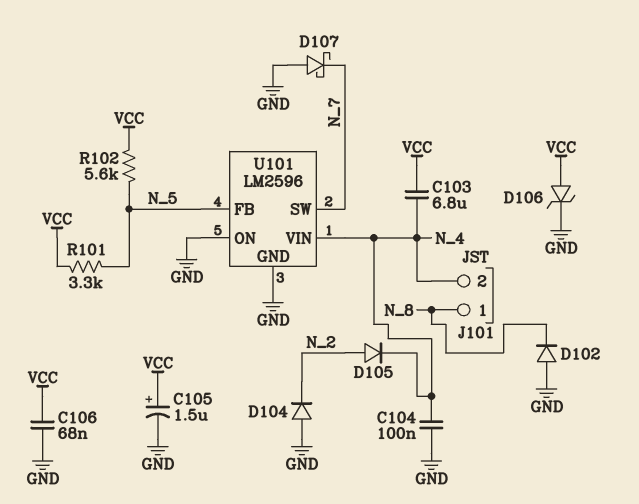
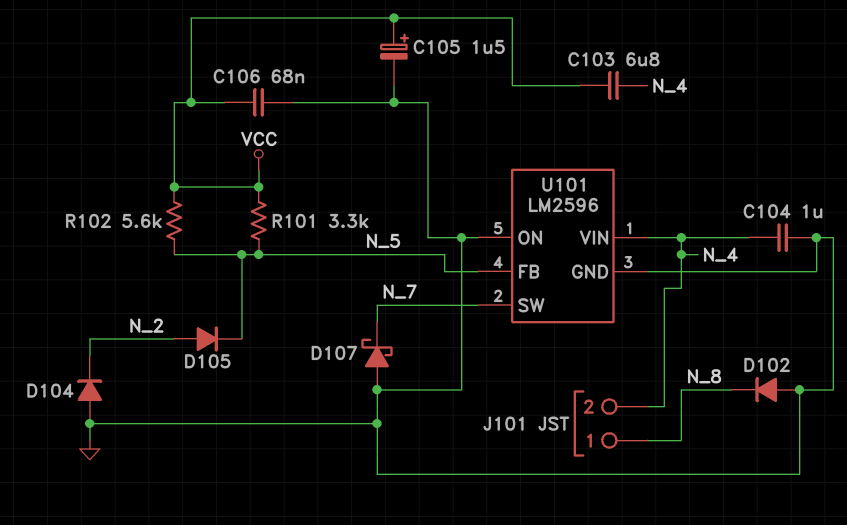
C104: 100nF (GND, N_4) -> 1uF (GND, N_4)
D105: diode (A N_2, K N_4) -> diode (A N_2, K N_5)
D106: zener (A VCC, K GND) -> none

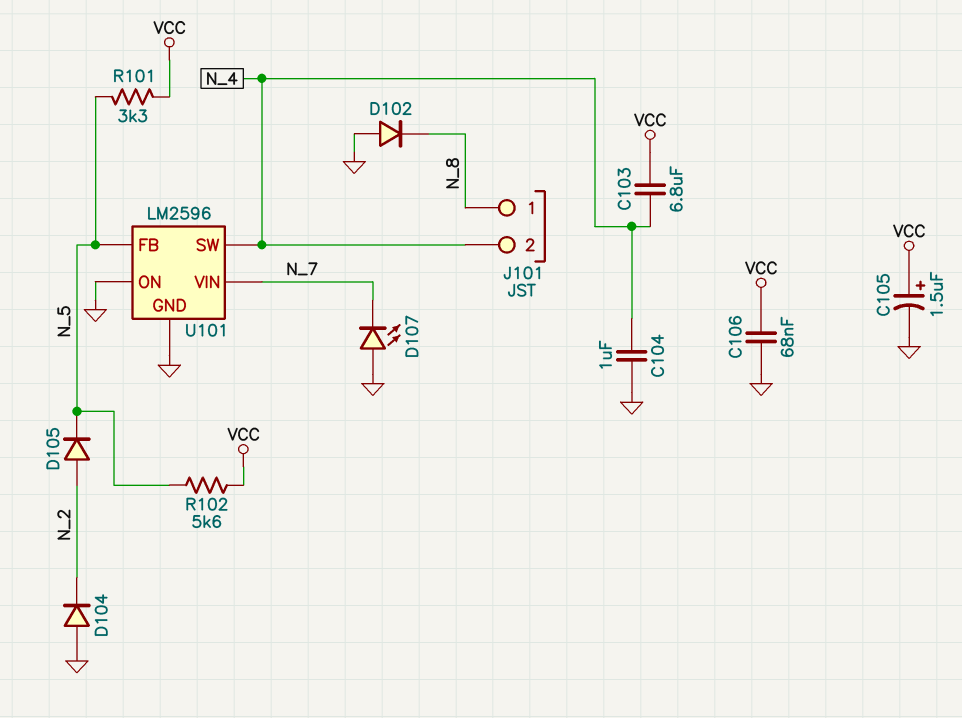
D107: schottky (A GND, K N_7) -> LED (A GND, K N_7)
U101 pin SW: N_7 -> N_4
U101 pin VIN: N_4 -> N_7

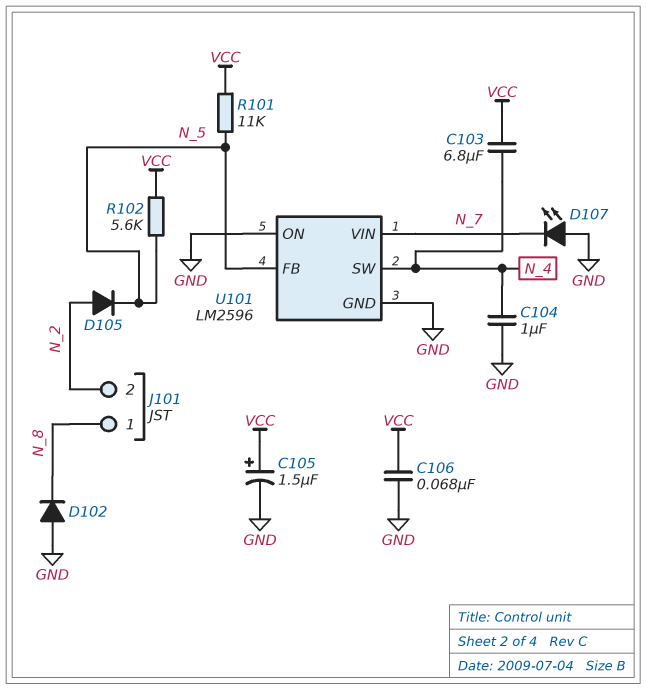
D104: diode (A GND, K N_2) -> none
J101 pin 2: N_4 -> N_2
R101: 3.3k (N_5, VCC) -> 11k (N_5, VCC)

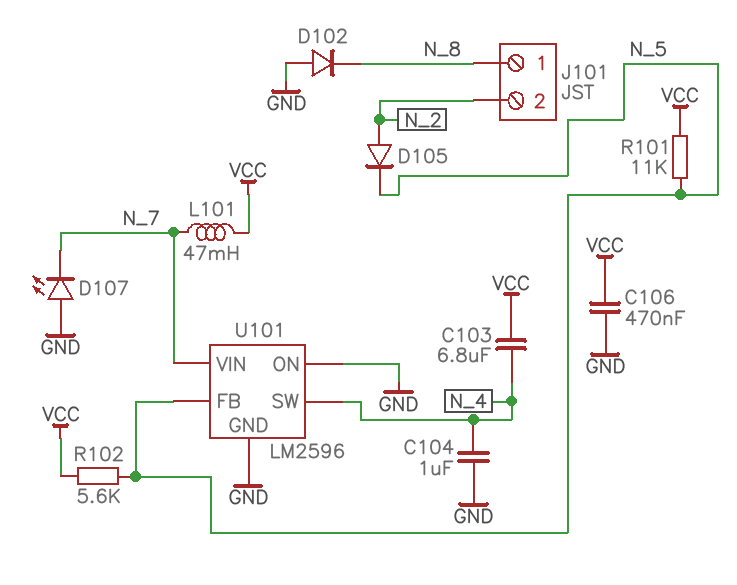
C105: 1.5uF (plus VCC, minus GND) -> none
C106: 68nF (GND, VCC) -> 470nF (GND, VCC)
L101: none -> 47mH (N_7, VCC)

